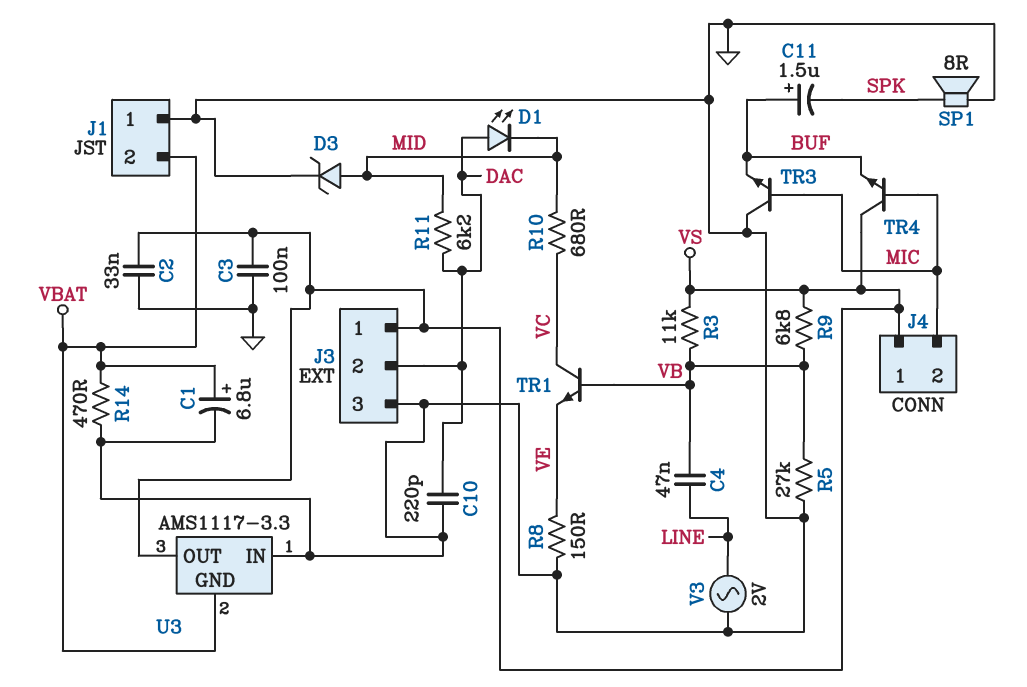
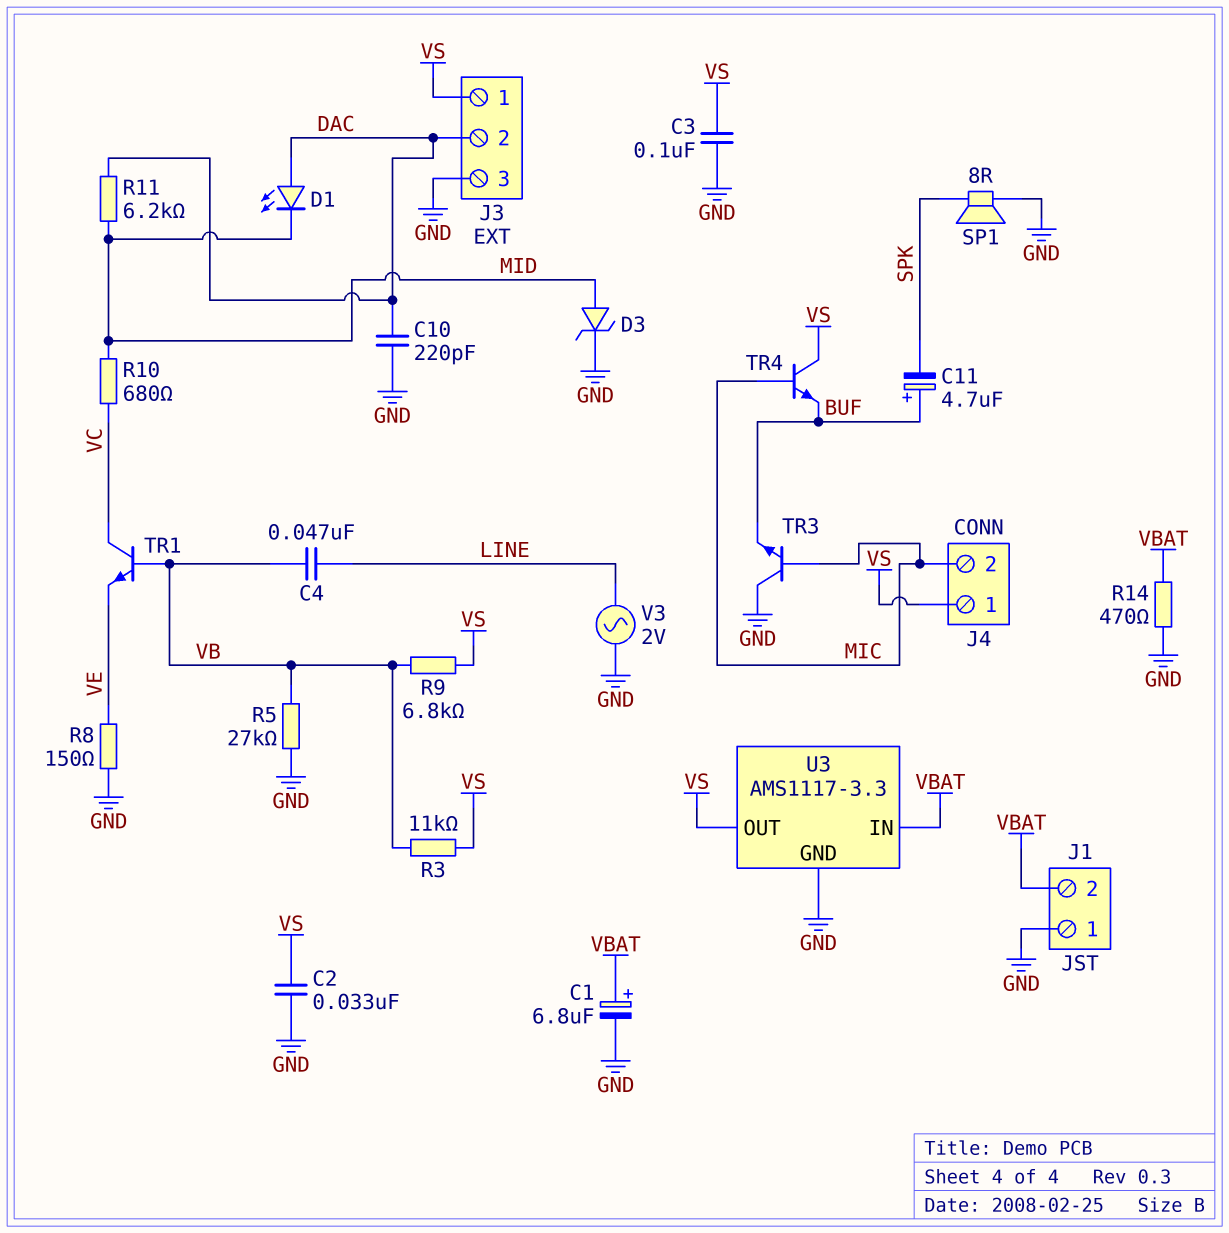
C11: 1.5uF (plus BUF, minus SPK) -> 4.7uF (plus BUF, minus SPK)
U3 pin GND: VBAT -> GND
U3 pin IN: GND -> VBAT

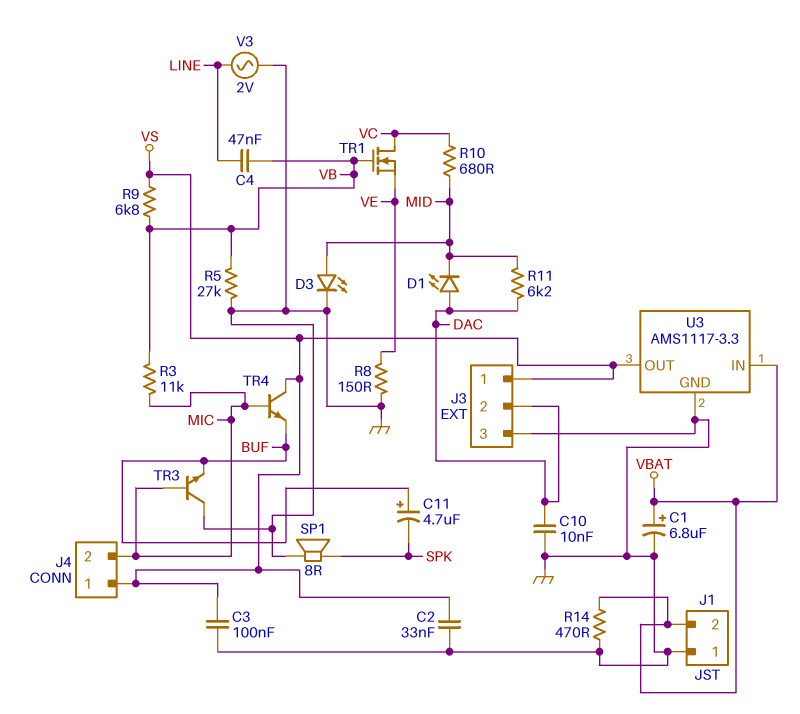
C10: 220pF (DAC, GND) -> 10nF (DAC, GND)
D3: zener (A MID, K GND) -> LED (A MID, K GND)
R3: 11k (VB, VS) -> 11k (MIC, VB)
TR1: NPN (B VB, C VC, E VE) -> NMOS (G VB, D VC, S VE)

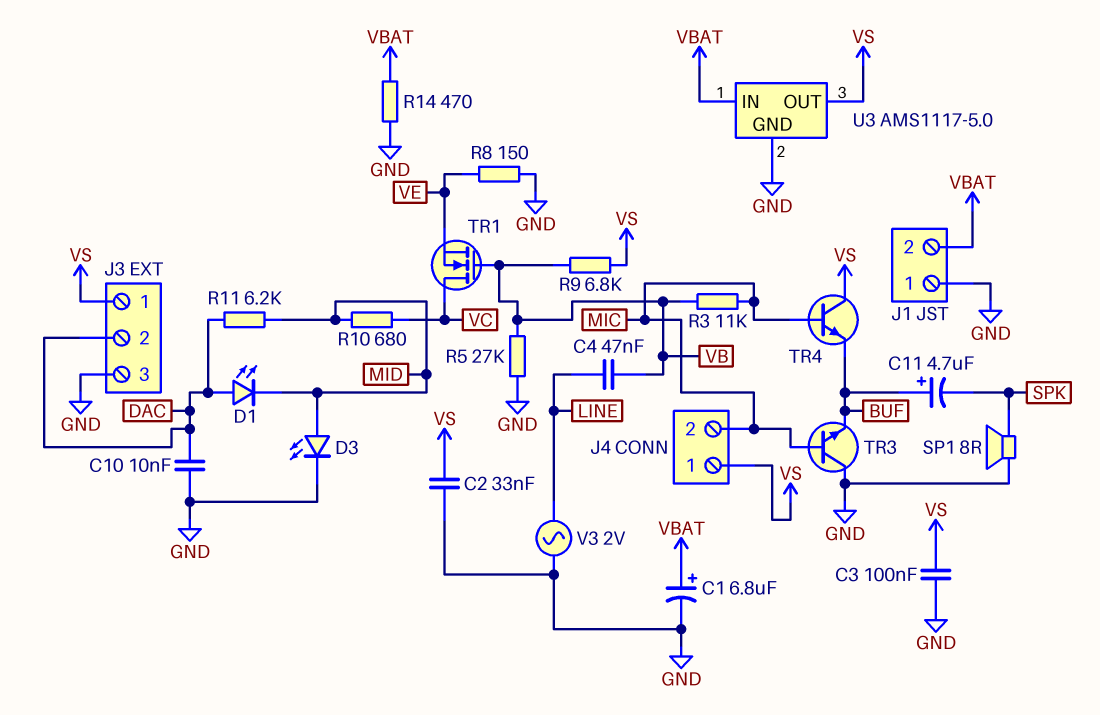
U3: AMS1117-3.3 -> AMS1117-5.0

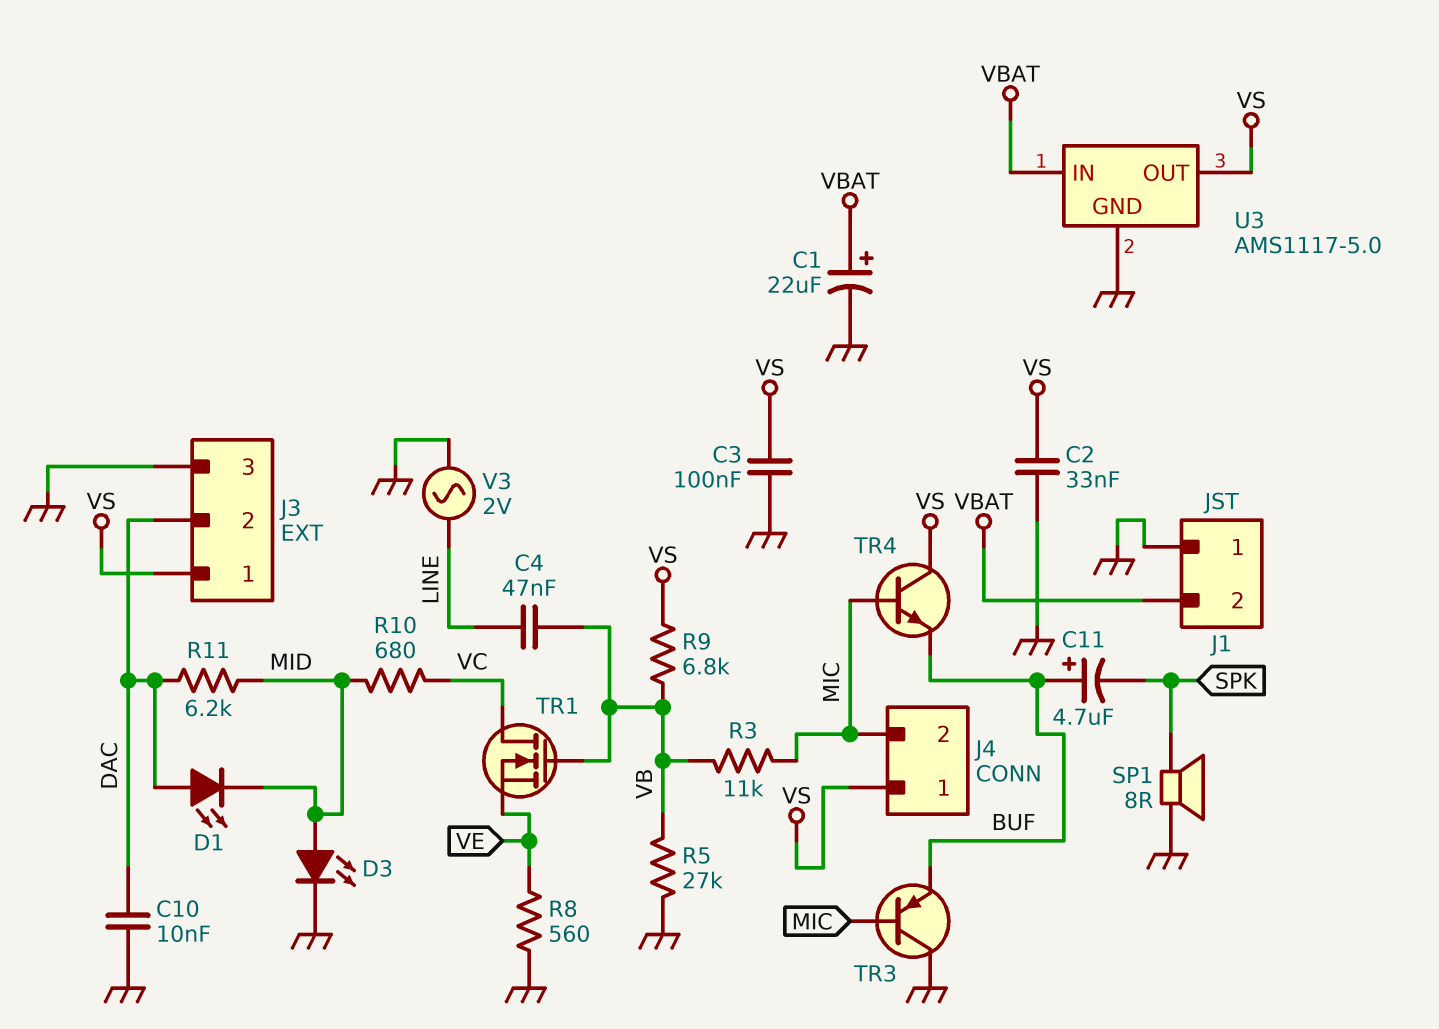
C1: 6.8uF (plus VBAT, minus GND) -> 22uF (plus VBAT, minus GND)
R8: 150 (GND, VE) -> 560 (GND, VE)
R14: 470 (GND, VBAT) -> none
TR3: NPN (B MIC, C GND, E BUF) -> PNP (B MIC, C GND, E BUF)

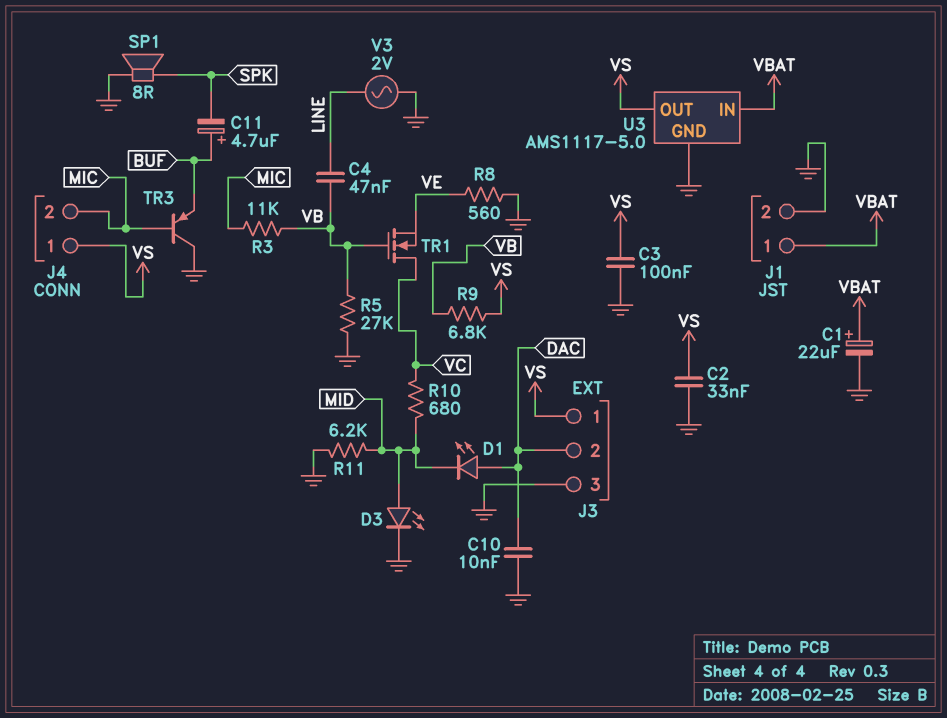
J1 pin 1: GND -> VBAT
J1 pin 2: VBAT -> GND
R11: 6.2k (DAC, MID) -> 6.2k (GND, MID)
TR4: NPN (B MIC, C VS, E BUF) -> none

